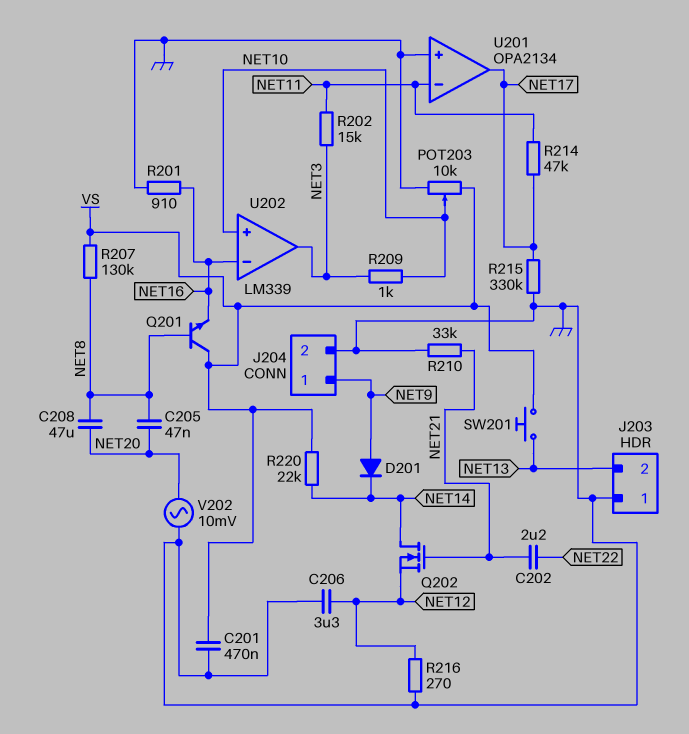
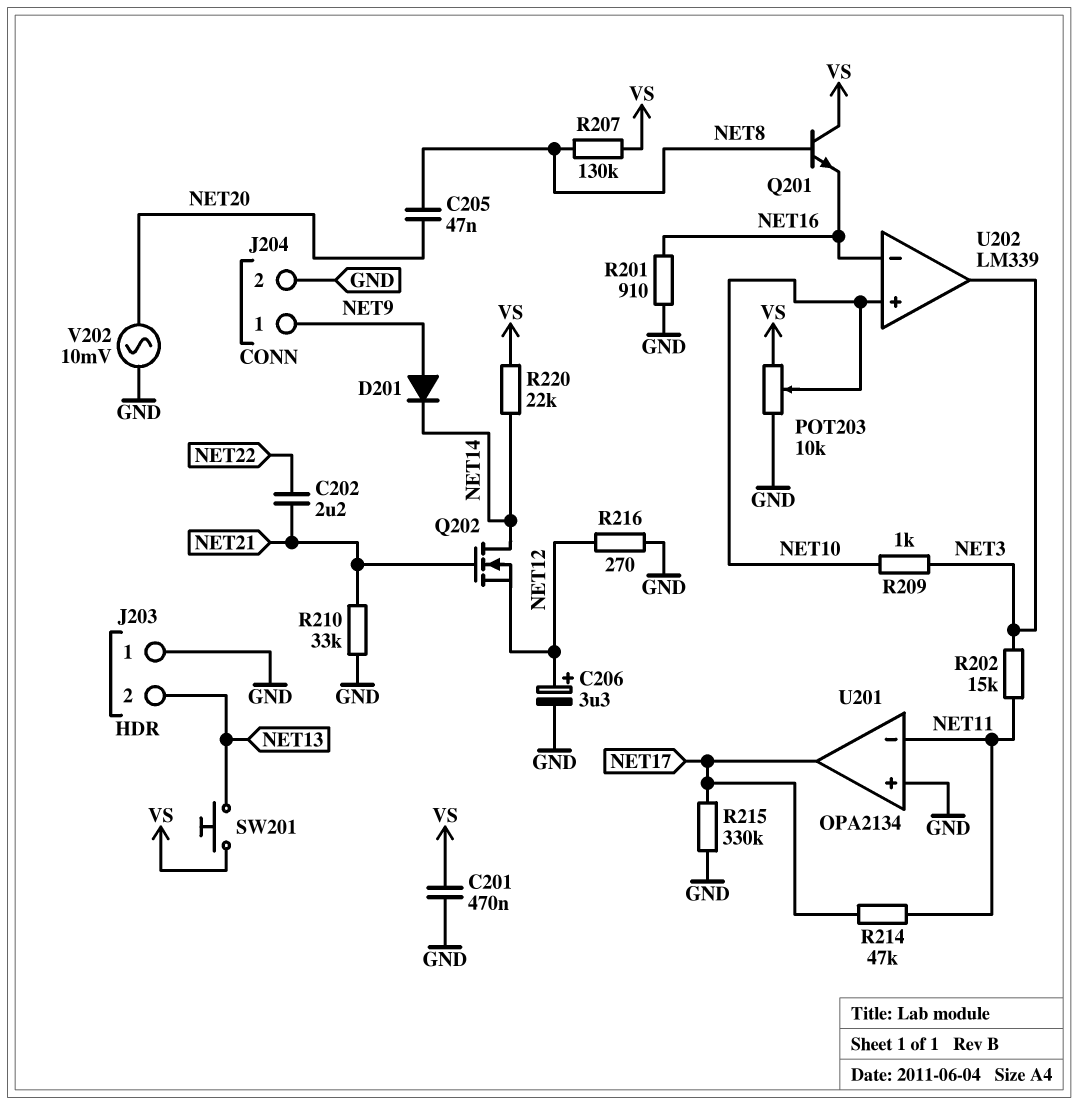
C206: 3.3uF (GND, NET12) -> 3.3uF (plus NET12, minus GND)
C208: 47uF (NET8, NET20) -> none

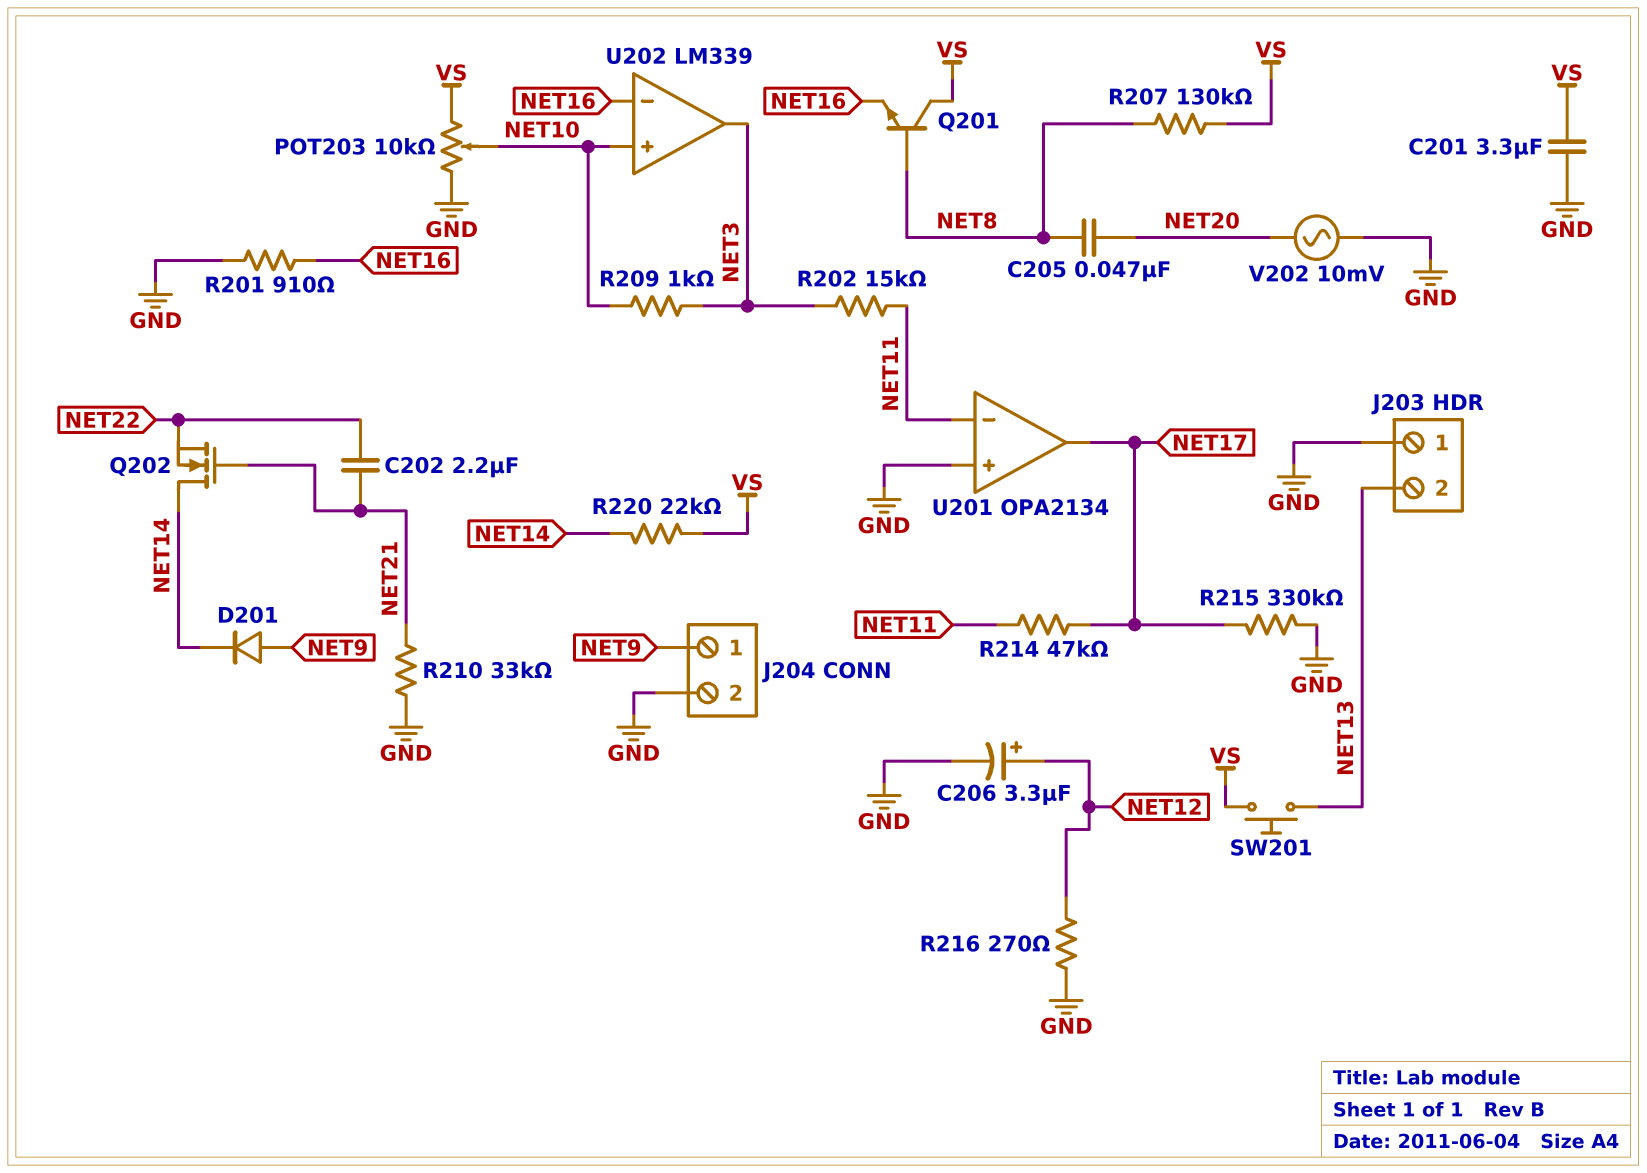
C201: 470nF (GND, VS) -> 3.3uF (GND, VS)
Q202: NMOS (G NET21, D NET14, S NET12) -> NMOS (G NET21, D NET14, S NET22)

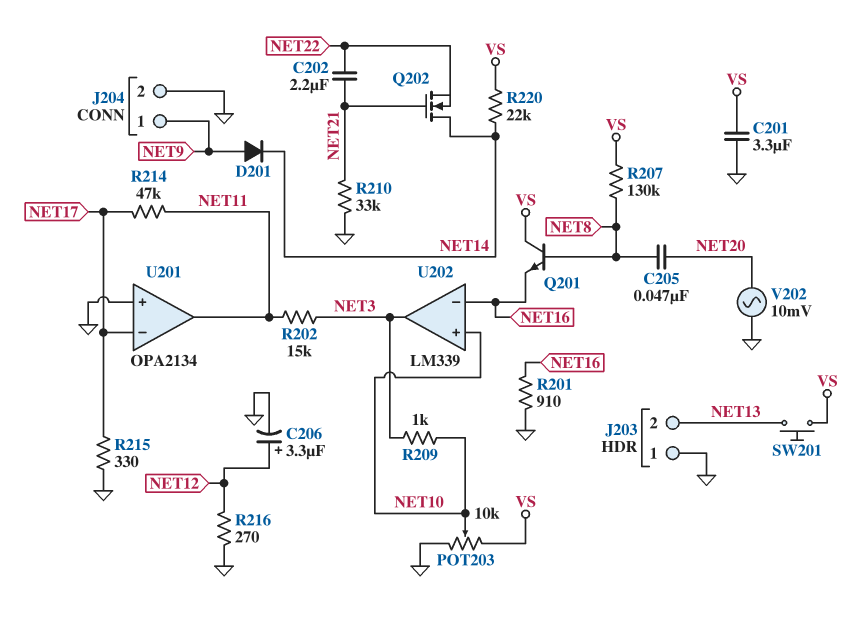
R215: 330k (GND, NET17) -> 330 (GND, NET17)
U201 pin in-: NET11 -> NET17
U201 pin out: NET17 -> NET11

